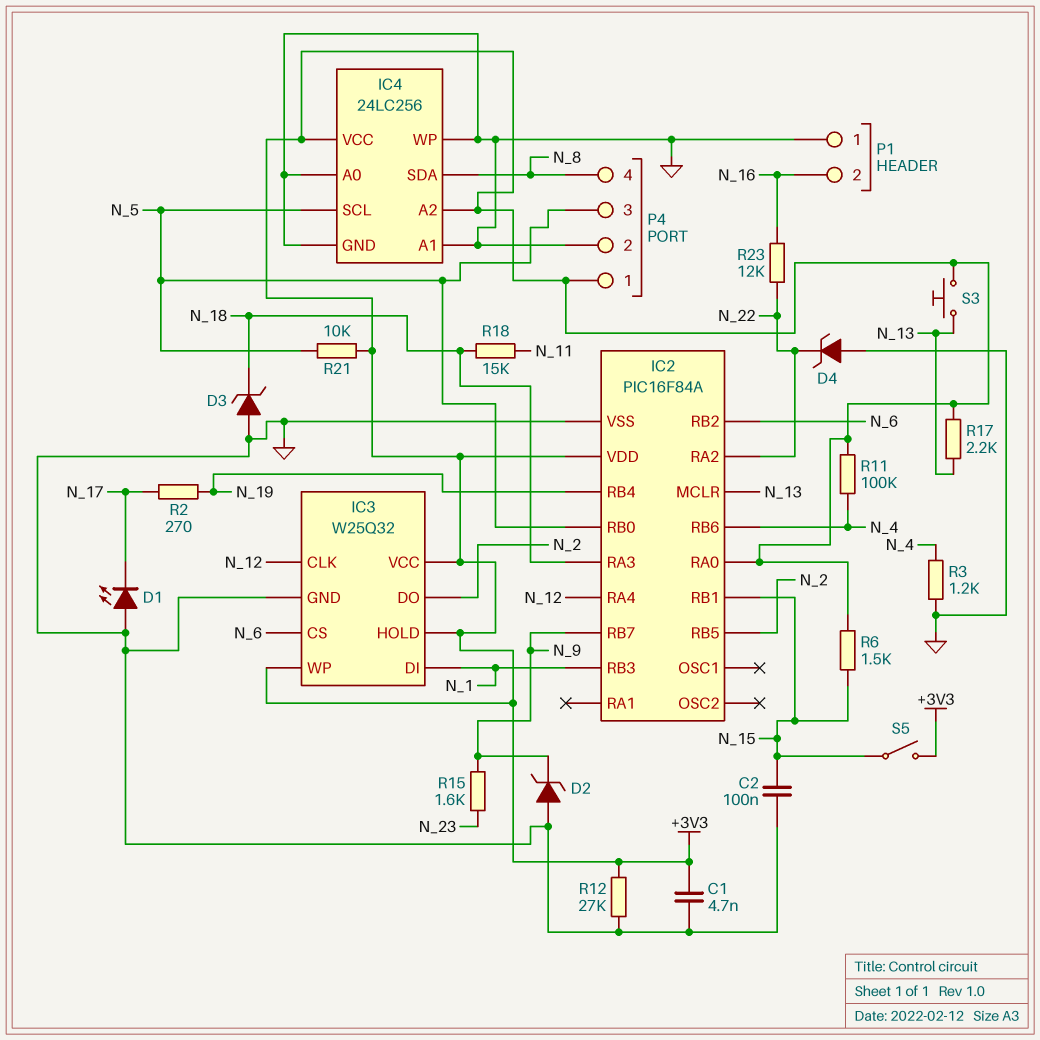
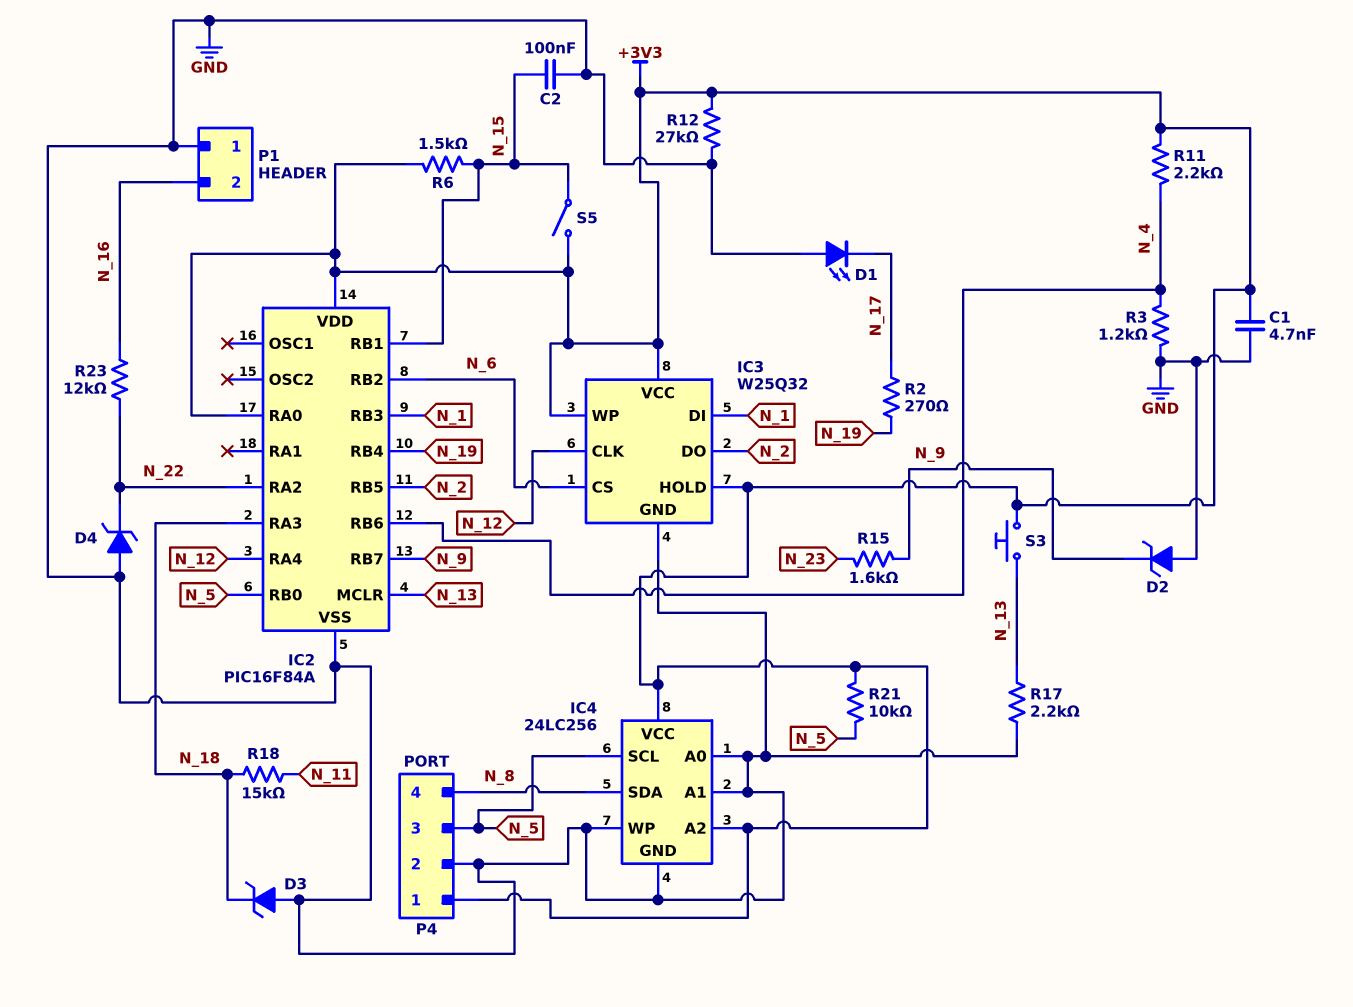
R11: 100k (+3V3, N_4) -> 2.2k (+3V3, N_4)
R17: 2.2k (+3V3, N_13) -> 2.2k (GND, N_13)

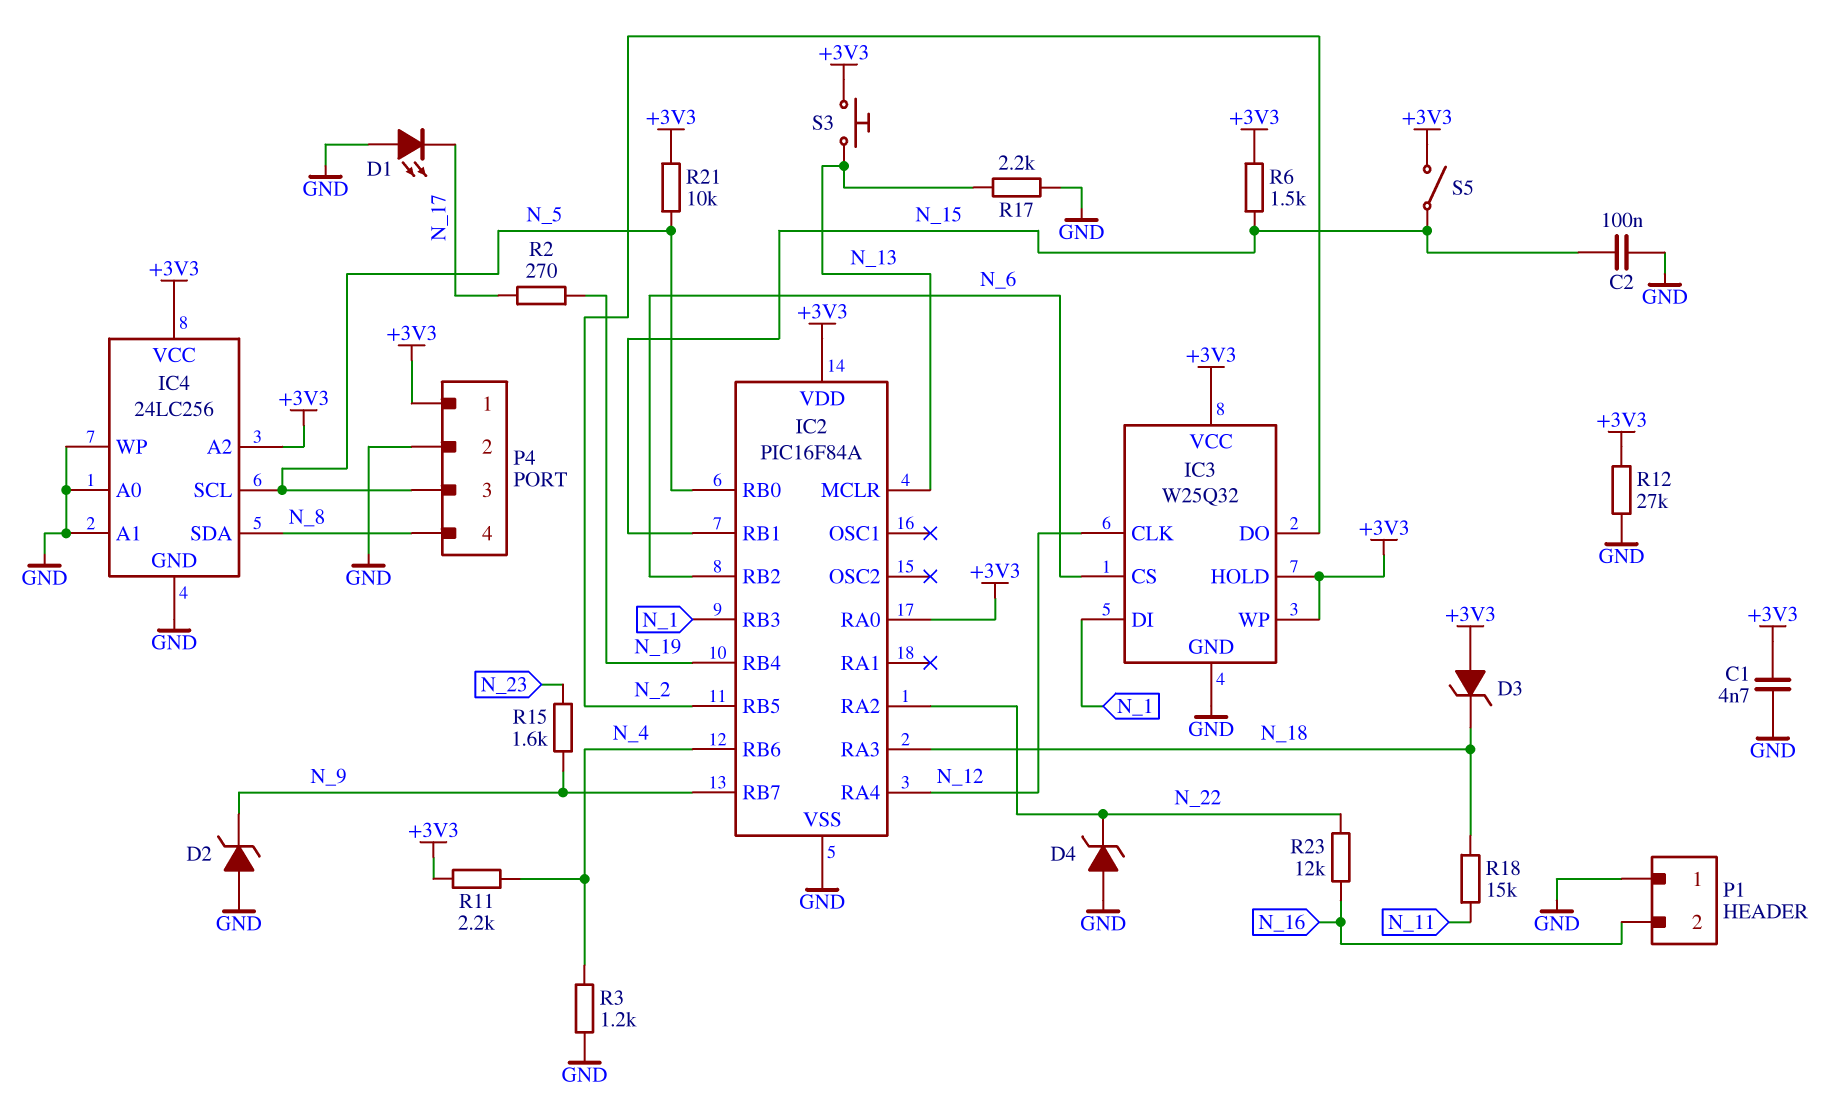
D3: zener (A GND, K N_18) -> zener (A +3V3, K N_18)

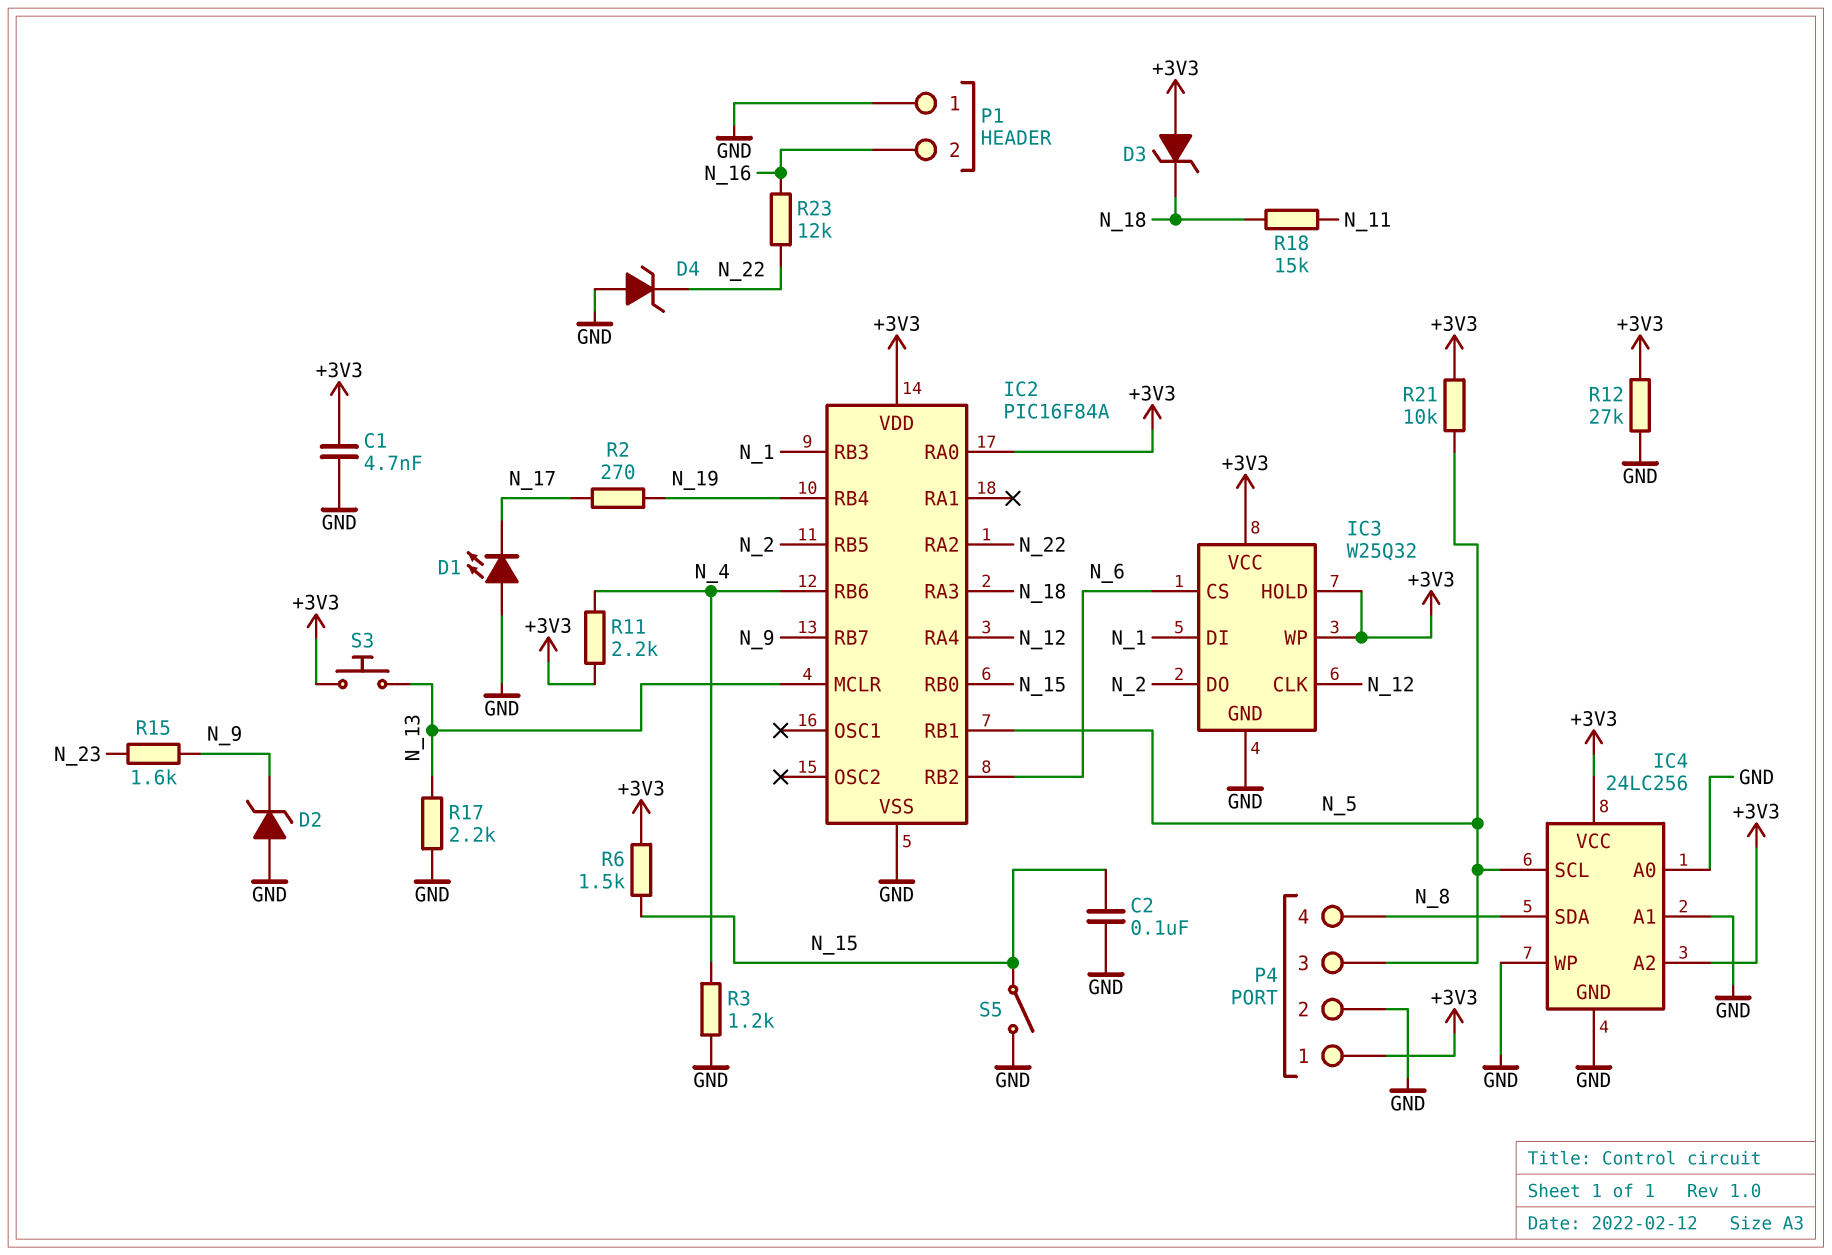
IC2 pin RB0: N_5 -> N_15
IC2 pin RB1: N_15 -> N_5
S5: switch (+3V3, N_15) -> switch (GND, N_15)

